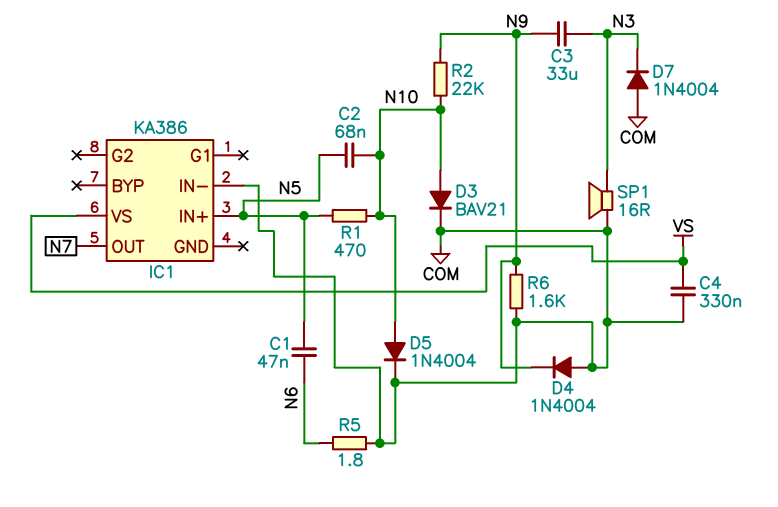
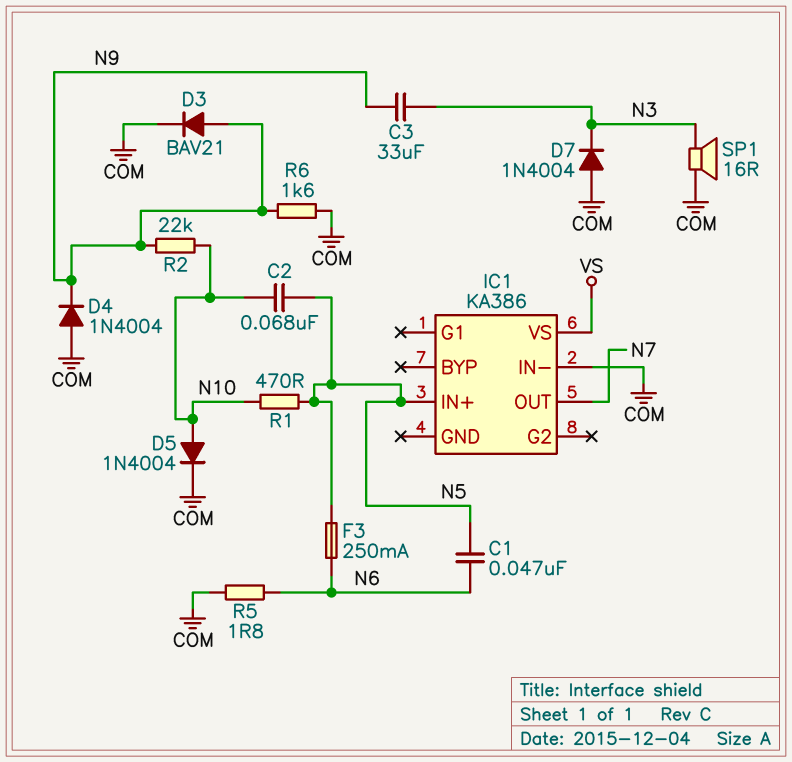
C4: 330nF (COM, VS) -> none
D3: diode BAV21 (A N10, K COM) -> diode BAV21 (A N9, K COM)
F3: none -> 250mA (N5, N6)

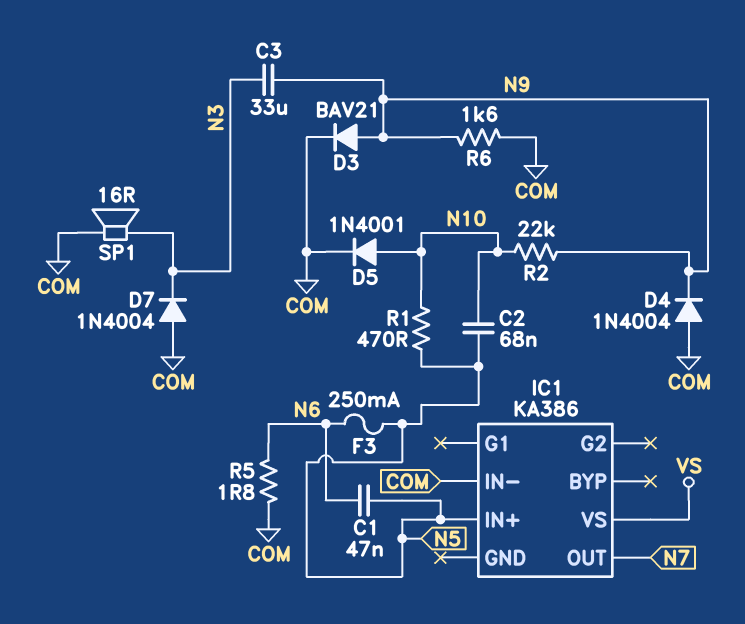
D5: diode 1N4004 (A N10, K COM) -> diode 1N4001 (A N10, K COM)

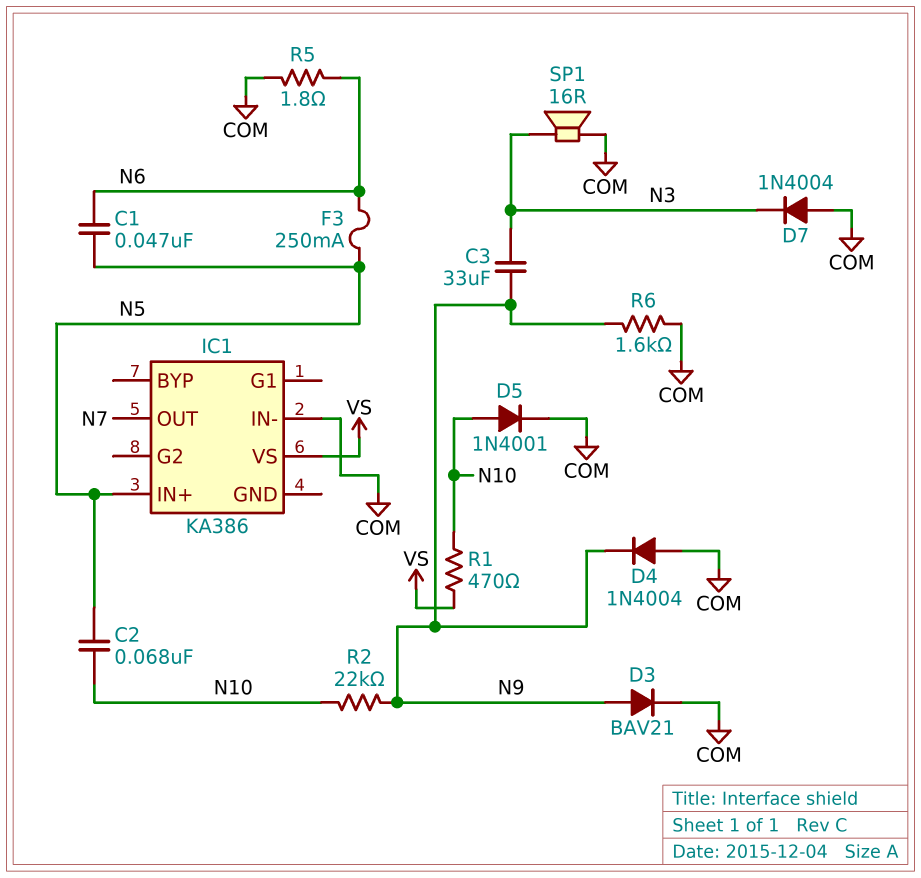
R1: 470 (N5, N10) -> 470 (N10, VS)

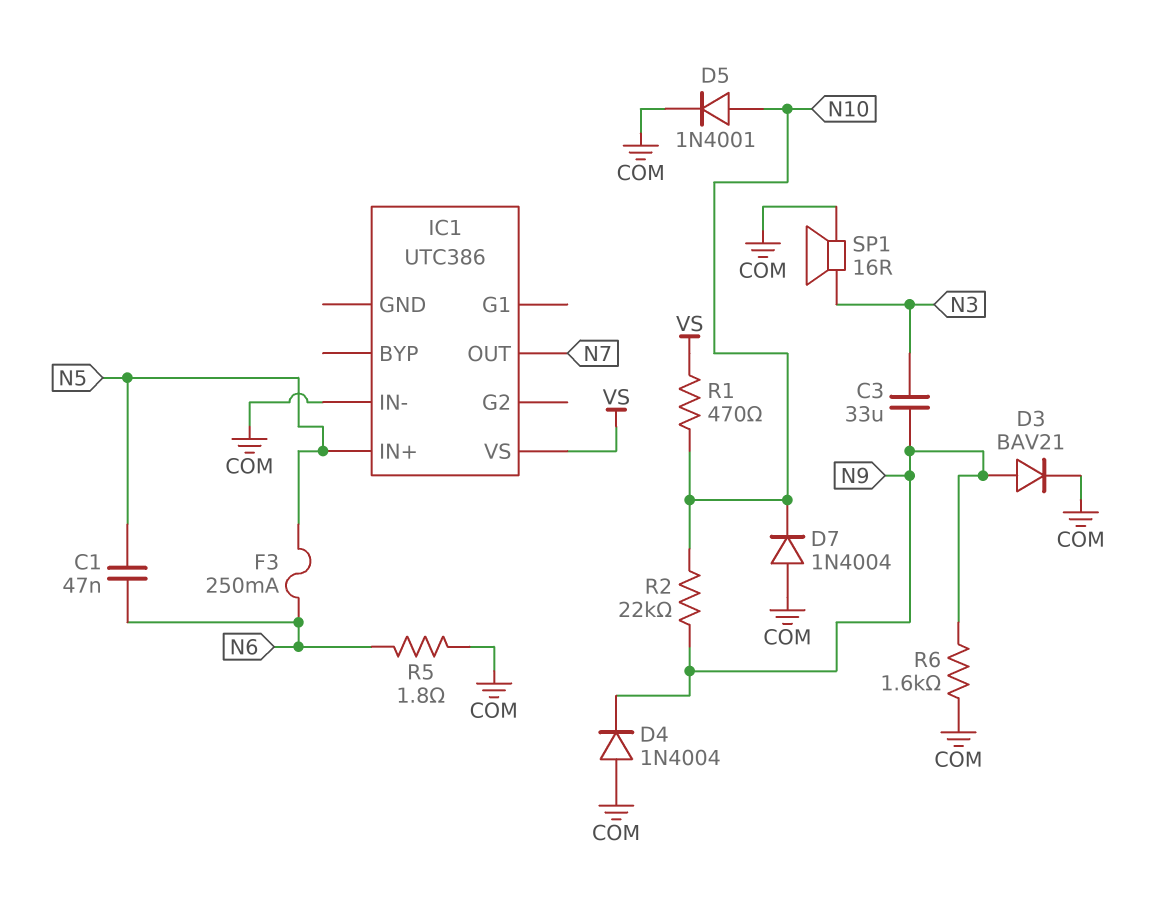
C2: 68nF (N5, N10) -> none
D7: diode 1N4004 (A COM, K N3) -> diode 1N4004 (A COM, K N10)
IC1: KA386 -> UTC386

